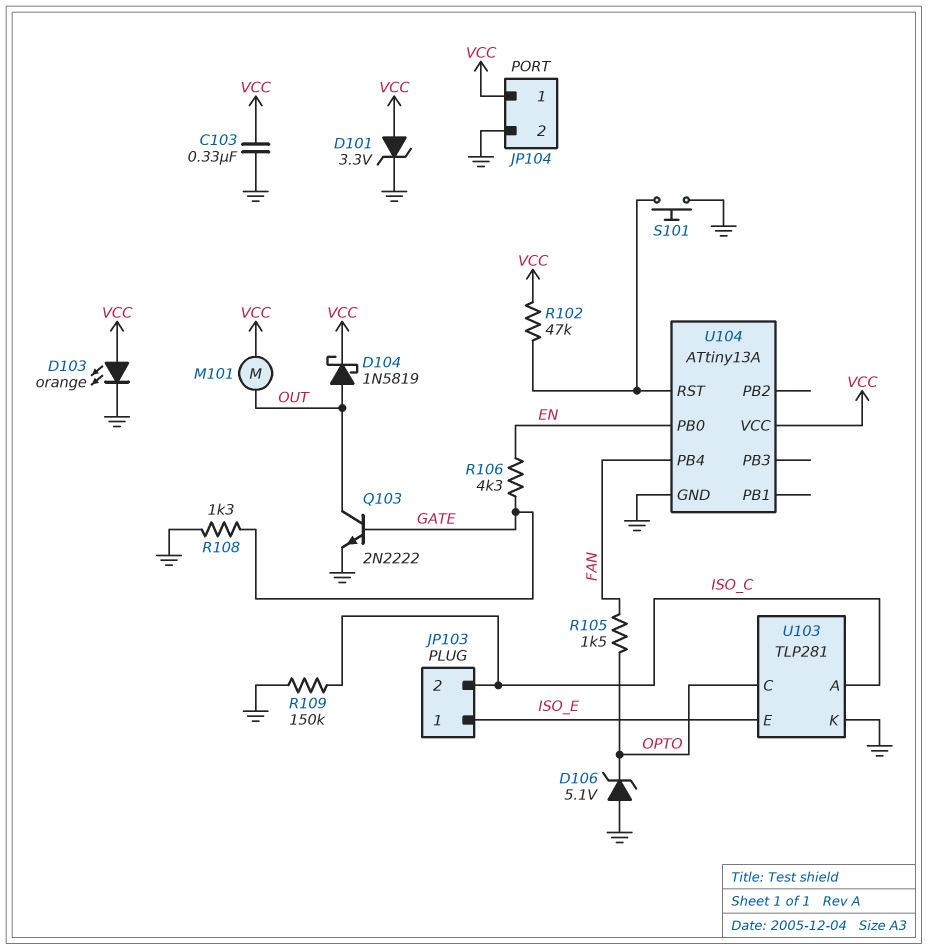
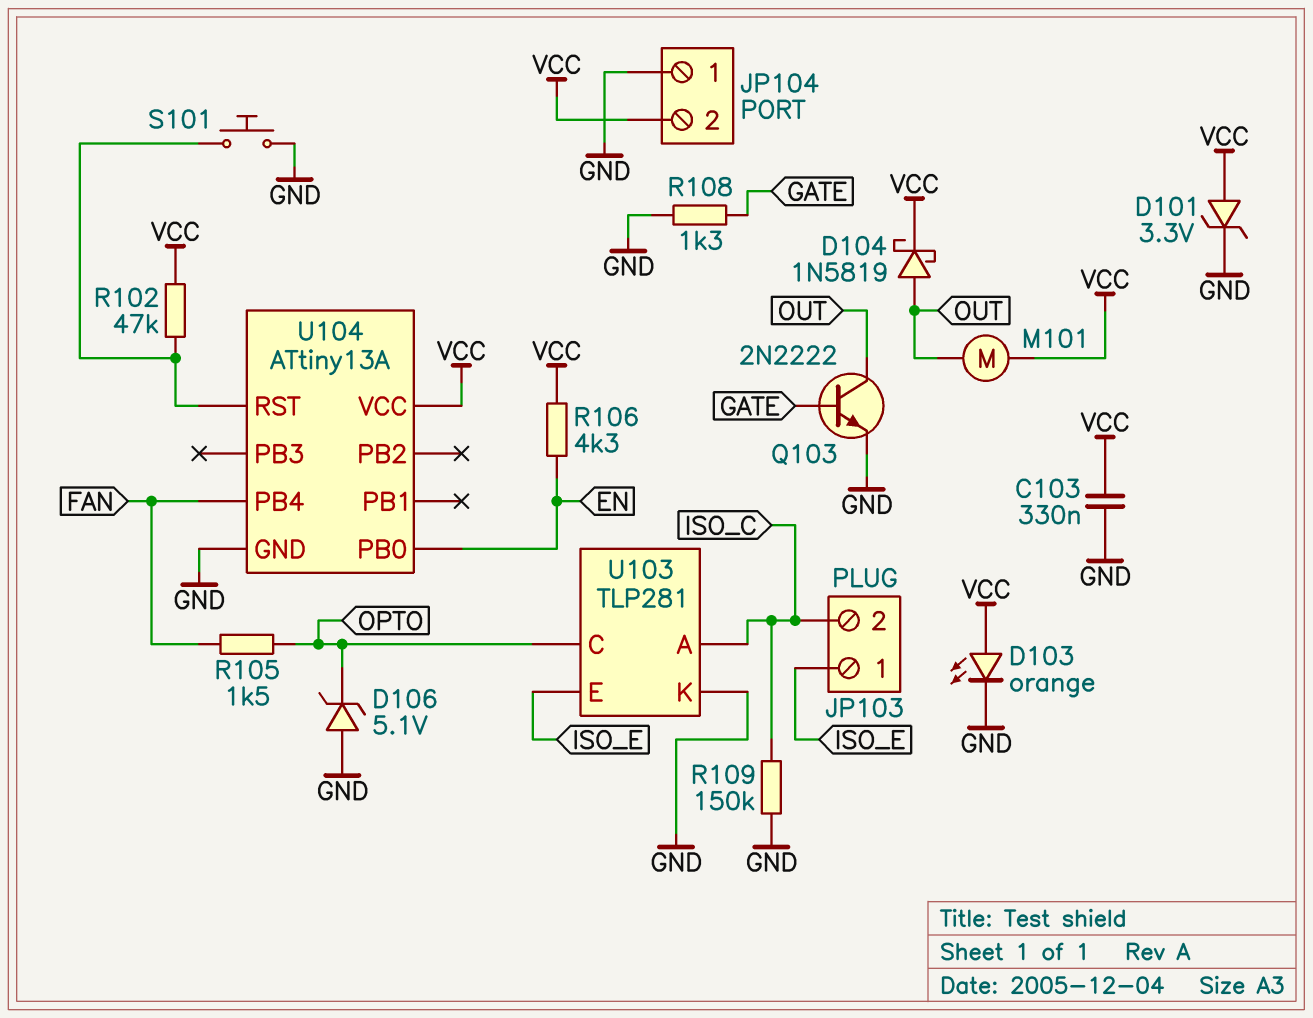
JP104 pin 1: VCC -> GND
JP104 pin 2: GND -> VCC
R106: 4.3k (EN, GATE) -> 4.3k (EN, VCC)

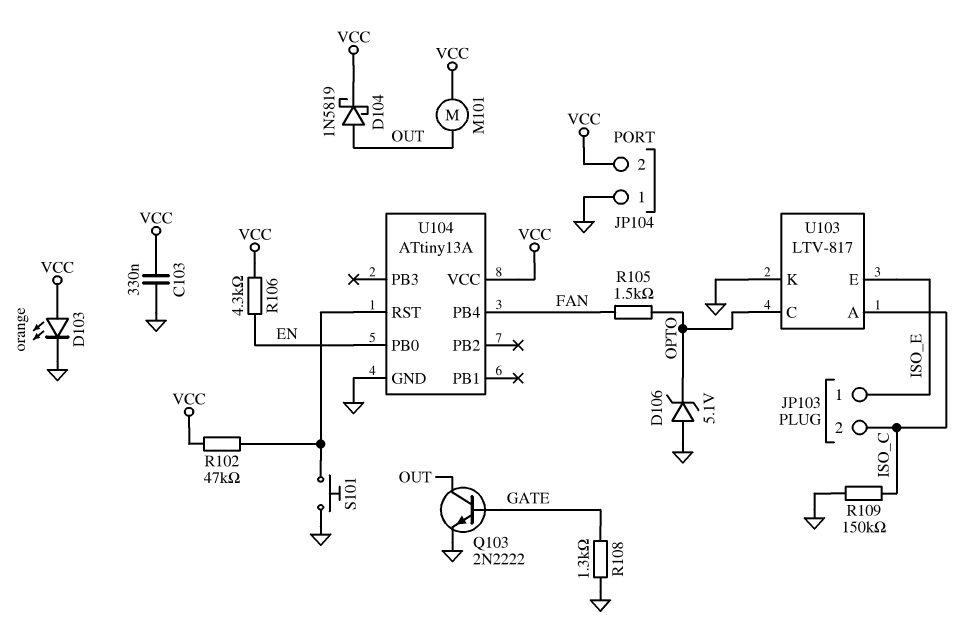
D101: zener 3.3V (A VCC, K GND) -> none
U103: TLP281 -> LTV-817

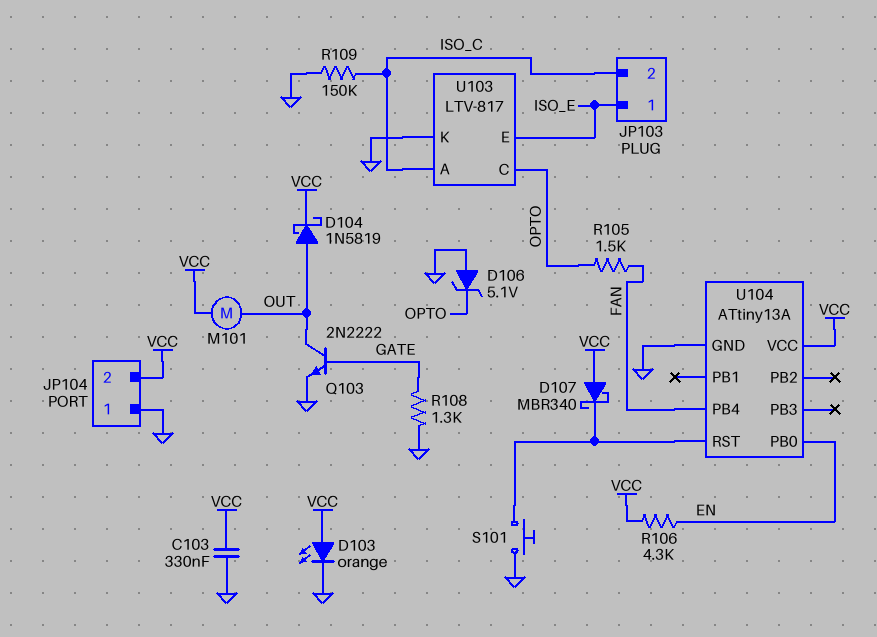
D107: none -> schottky MBR340 (A VCC, K U104/RST)
R102: 47k (U104/RST, VCC) -> none

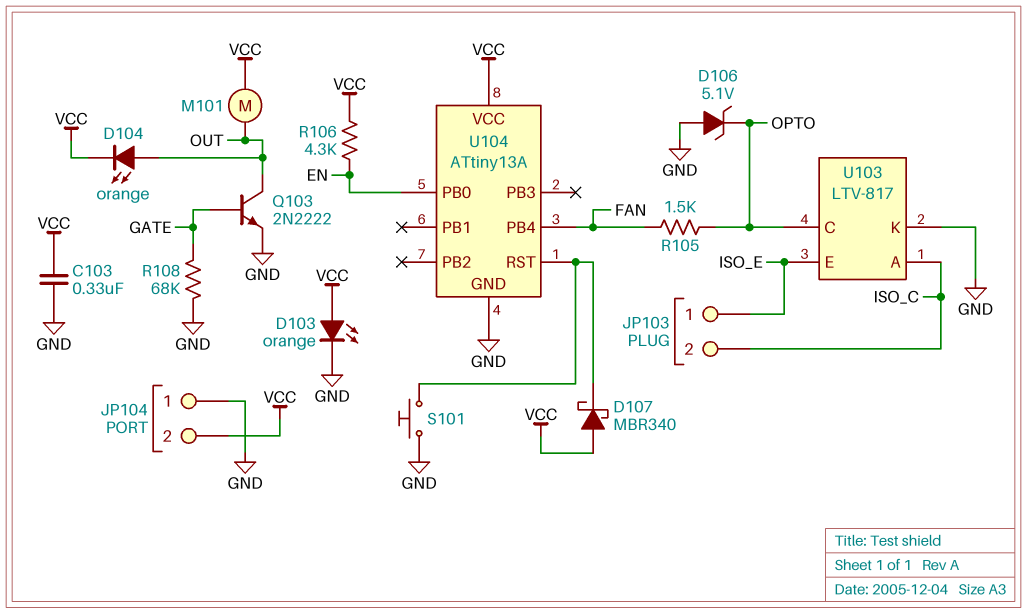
D104: schottky 1N5819 (A OUT, K VCC) -> LED orange (A OUT, K VCC)
R108: 1.3k (GATE, GND) -> 68k (GATE, GND)
R109: 150k (GND, ISO_C) -> none

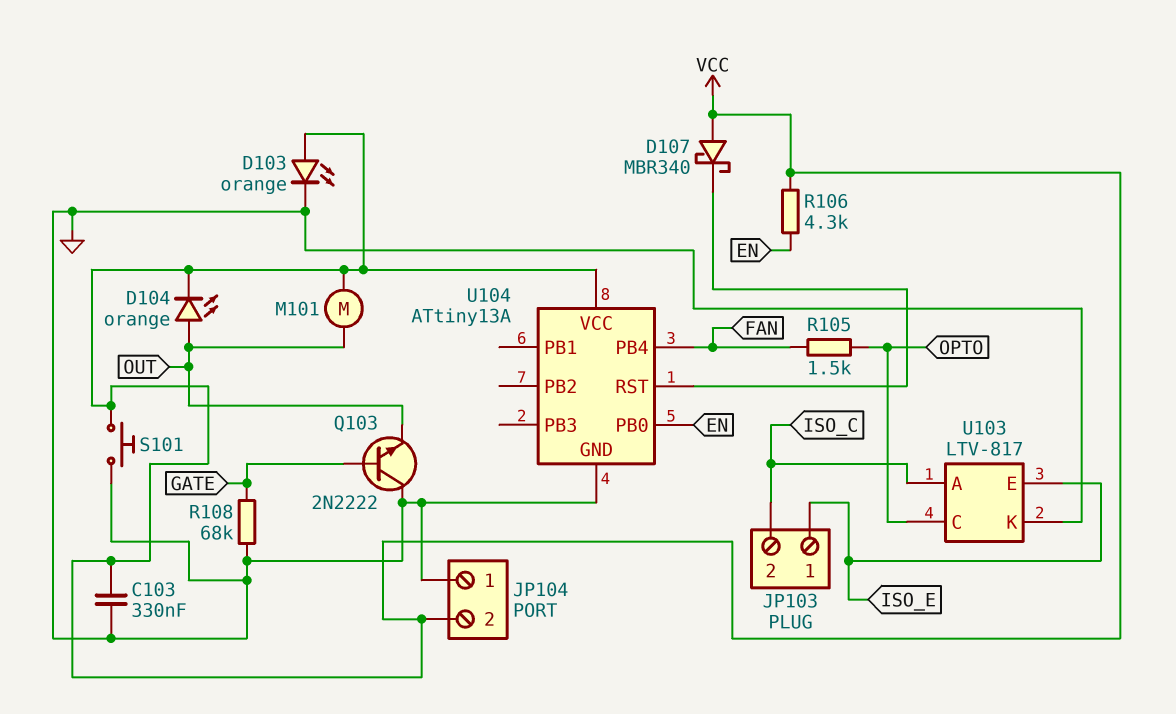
D106: zener 5.1V (A GND, K OPTO) -> none
Q103: NPN 2N2222 (B GATE, C OUT, E GND) -> NPN 2N2222 (B GATE, C GND, E OUT)
S101: button (GND, U104/RST) -> button (GND, VCC)

